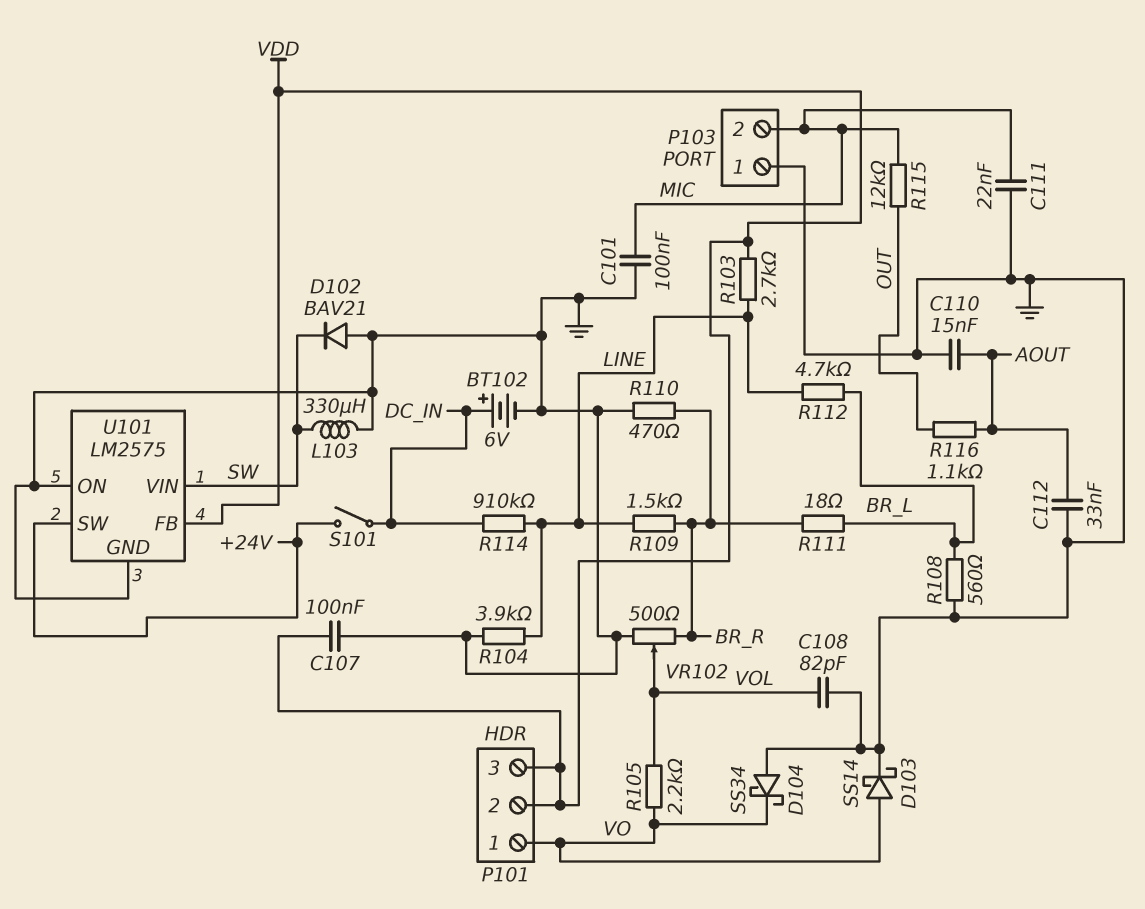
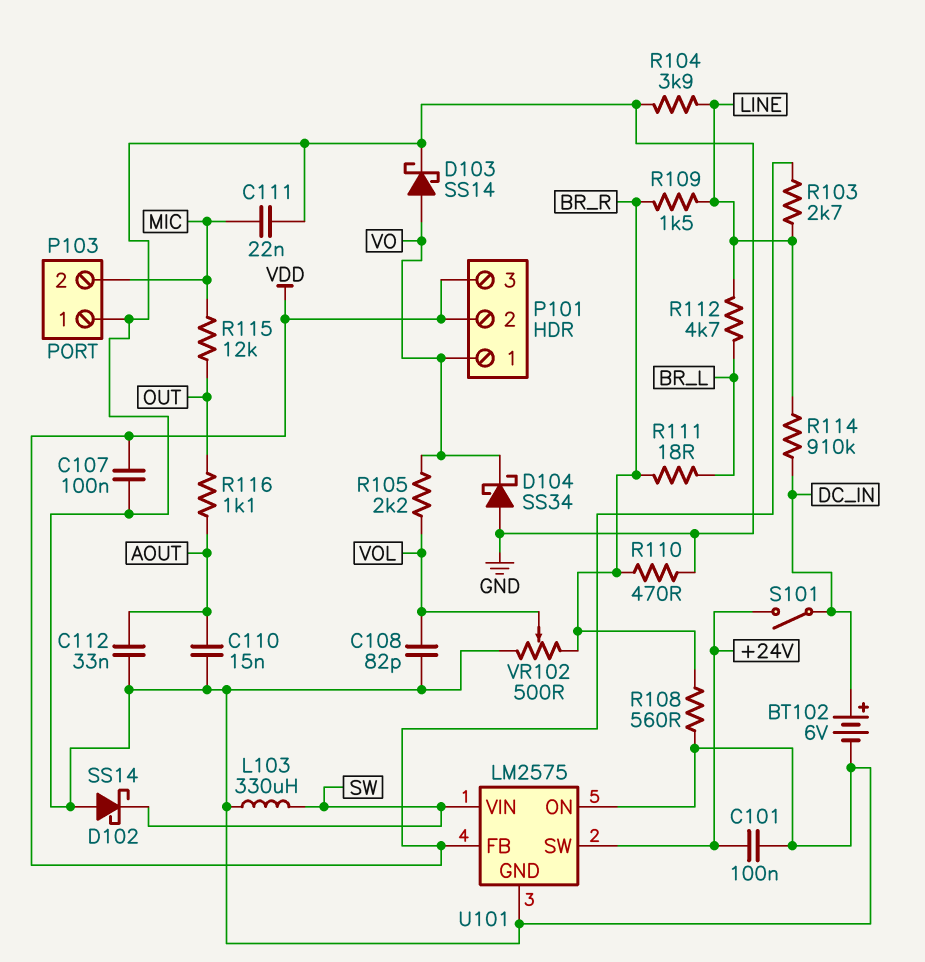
C101: 100nF (GND, MIC) -> 100nF (+24V, GND)
D102: diode BAV21 (A GND, K SW) -> schottky SS14 (A GND, K SW)
R108: 560 (BR_L, GND) -> 560 (BR_R, GND)

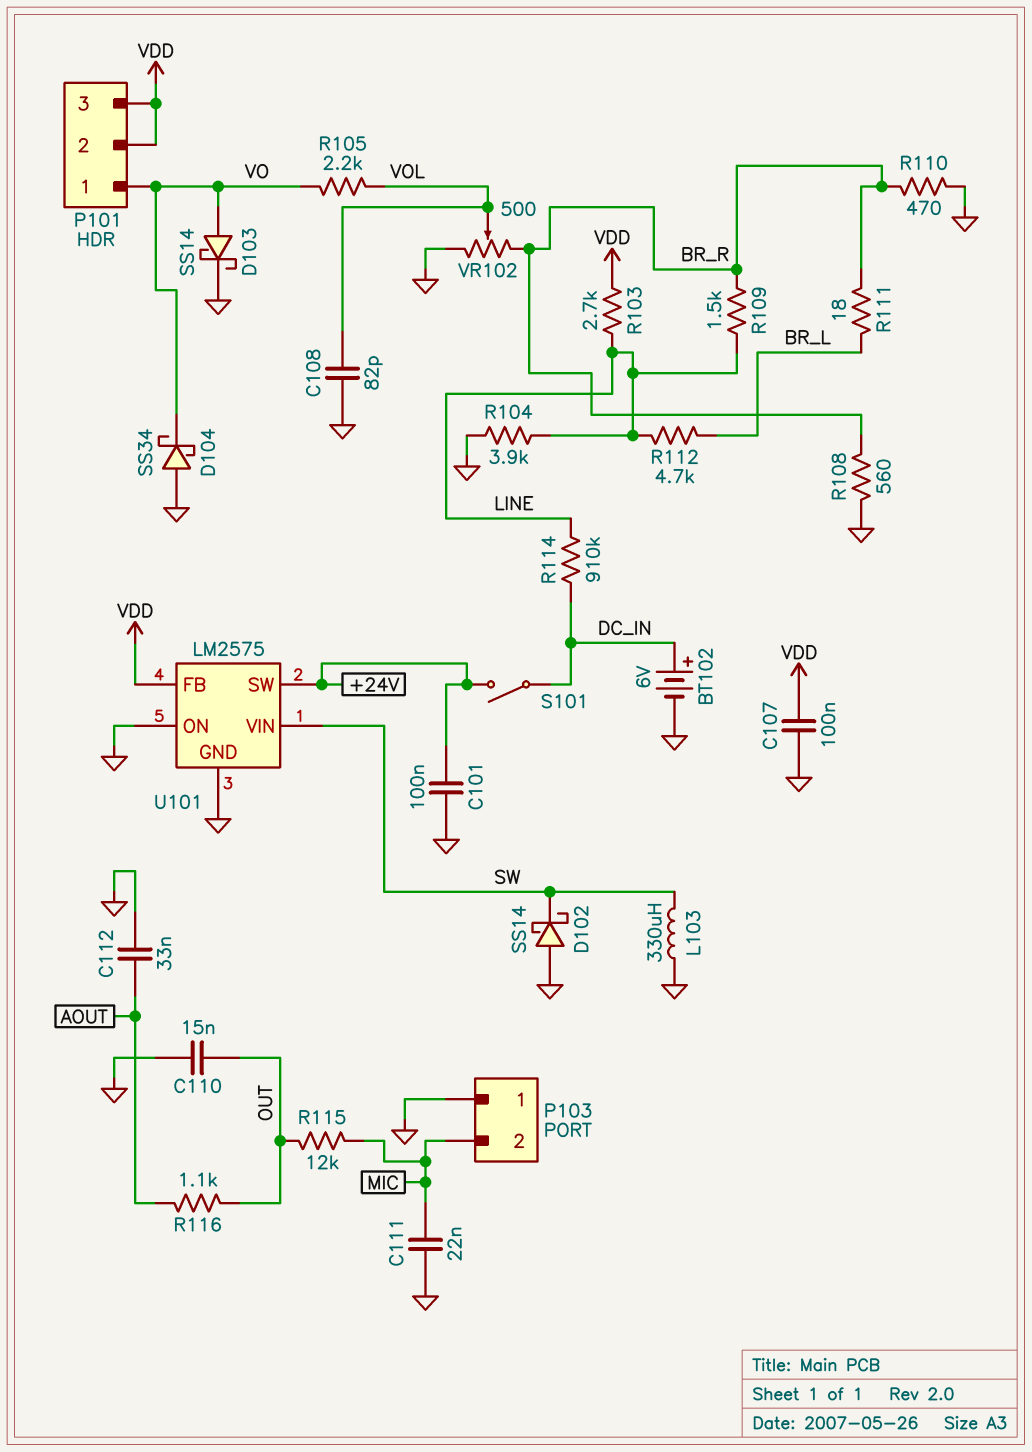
C110: 15nF (AOUT, GND) -> 15nF (GND, OUT)

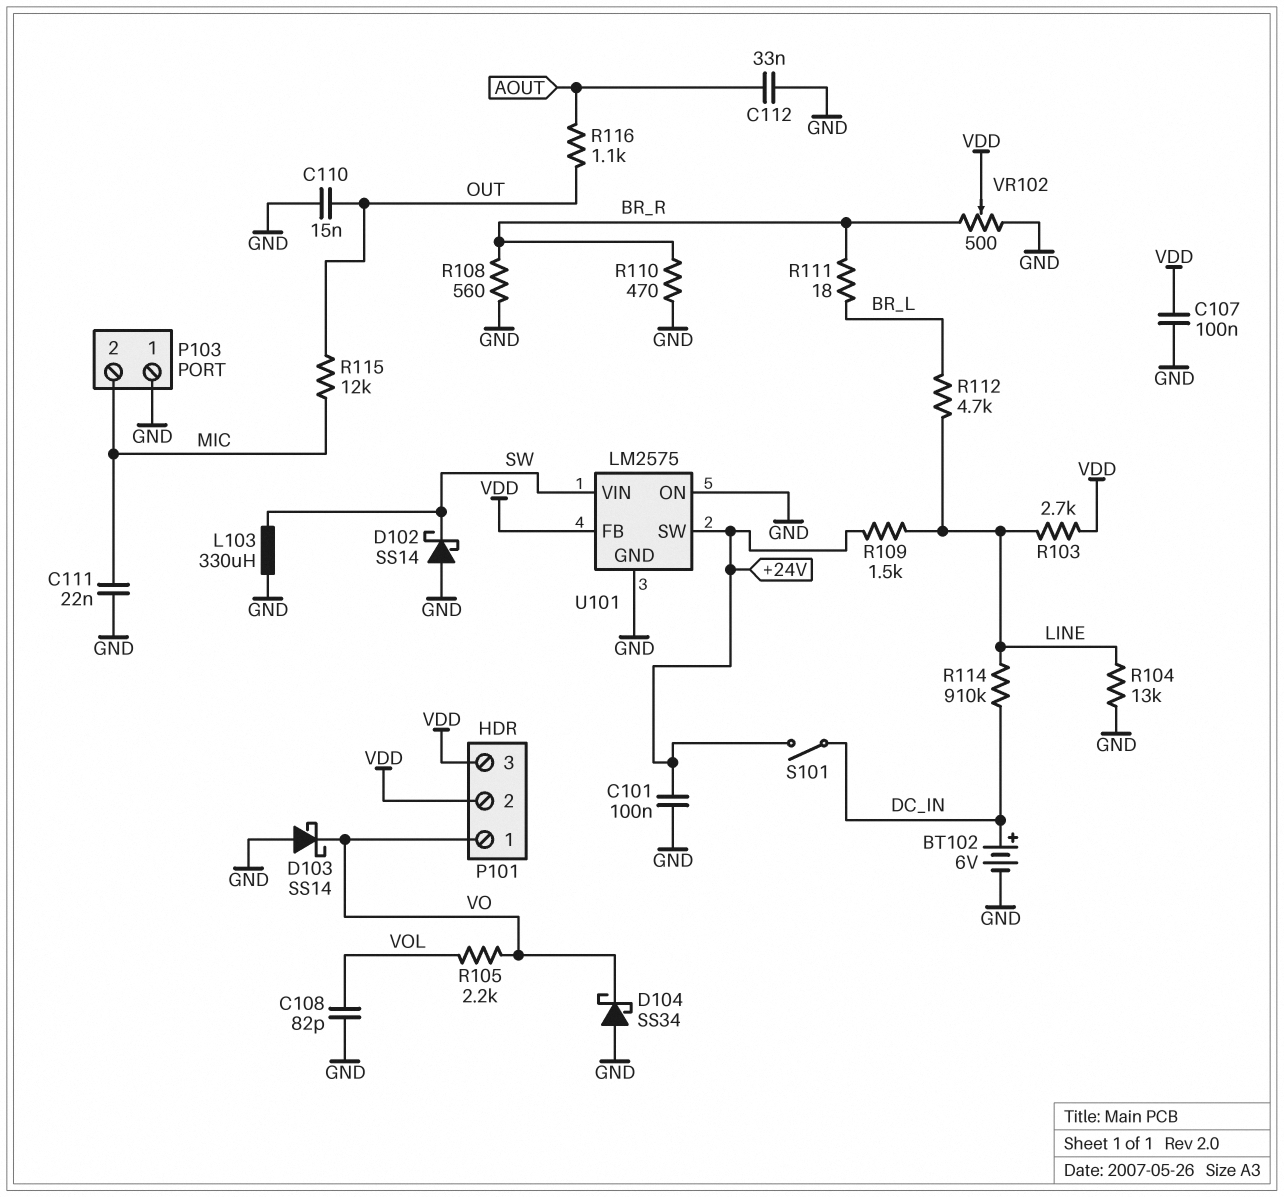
D103: schottky SS14 (A VO, K GND) -> schottky SS14 (A GND, K VO)
R104: 3.9k (GND, LINE) -> 13k (GND, LINE)
R109: 1.5k (BR_R, LINE) -> 1.5k (+24V, LINE)
VR102: 500 (BR_R, GND, wiper VOL) -> 500 (BR_R, GND, wiper VDD)

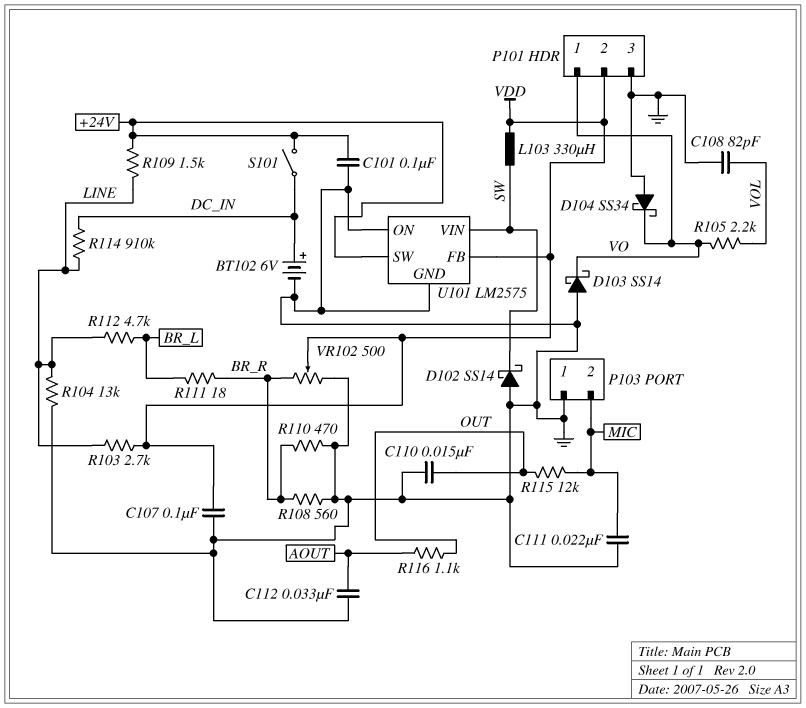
L103: 330uH (GND, SW) -> 330uH (SW, VDD)
P101 pin 3: VDD -> GND

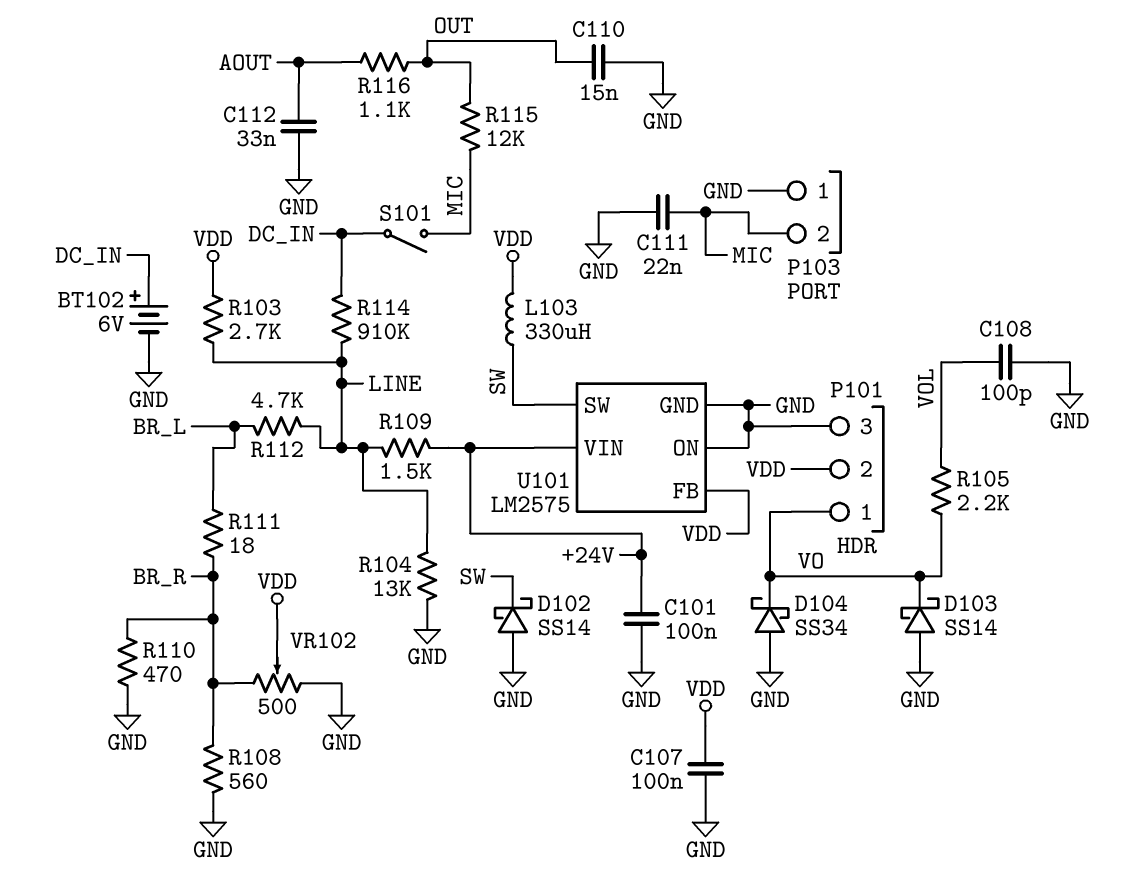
C108: 82pF (GND, VOL) -> 100pF (GND, VOL)
S101: switch (+24V, DC_IN) -> switch (DC_IN, MIC)
U101 pin SW: +24V -> SW
U101 pin VIN: SW -> +24V

